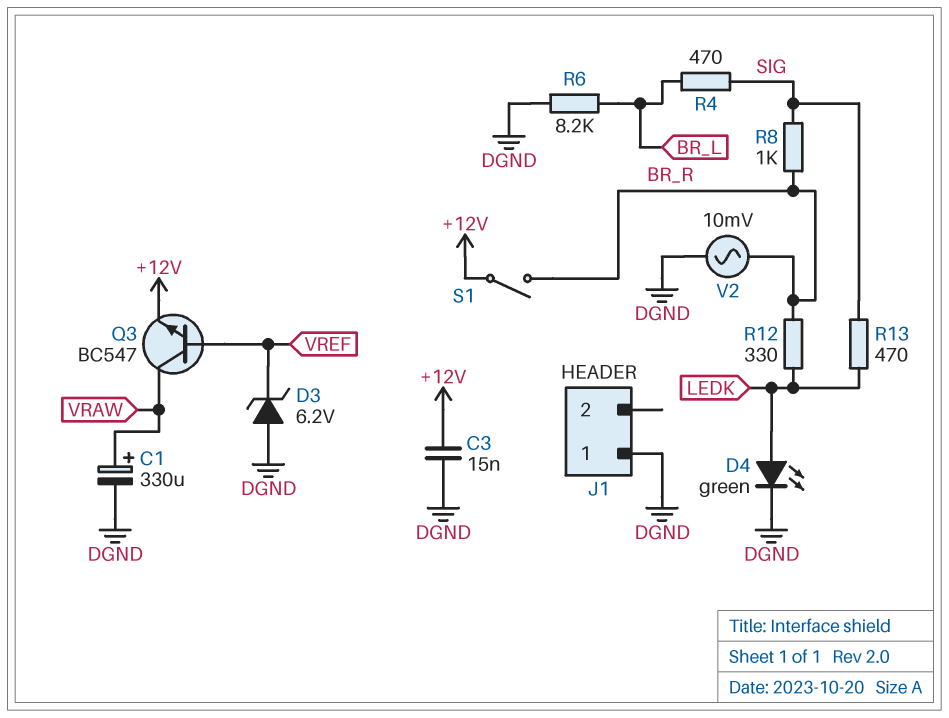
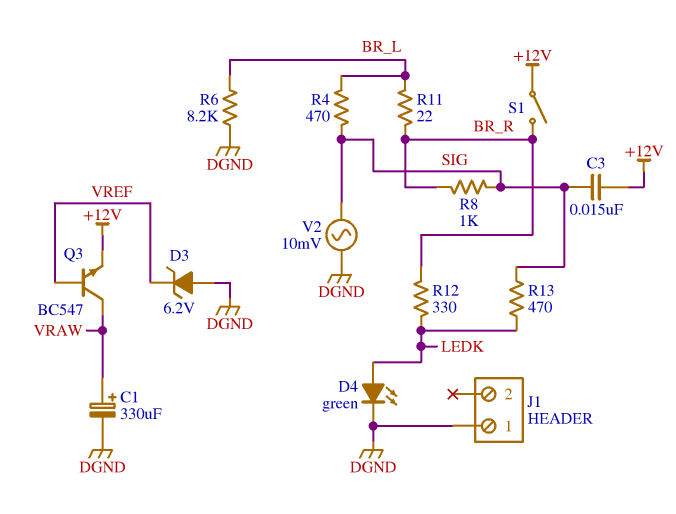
C3: 15nF (+12V, DGND) -> 15nF (+12V, SIG)
R11: none -> 22 (BR_L, BR_R)
V2: AC 10mV (BR_R, DGND) -> AC 10mV (DGND, SIG)

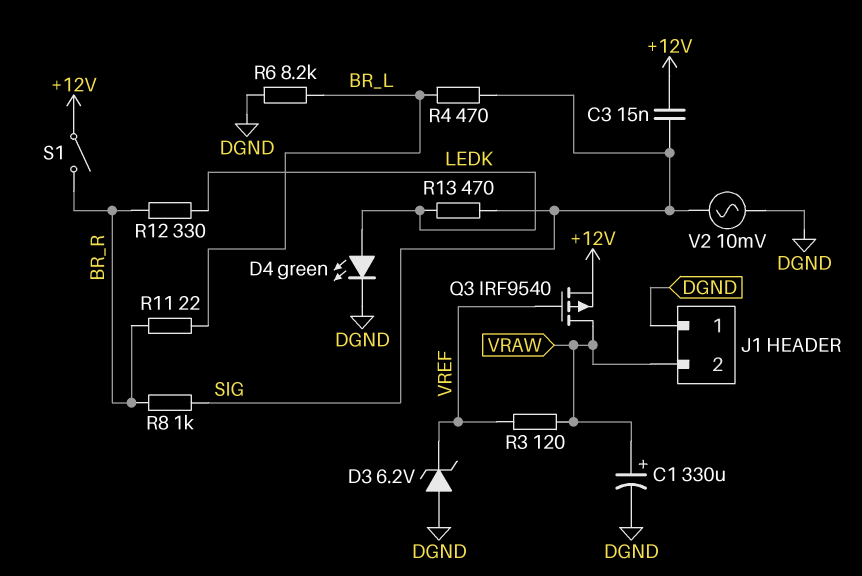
J1 pin 2: none -> VRAW
Q3: NPN BC547 (B VREF, C VRAW, E +12V) -> PMOS IRF9540 (G VREF, D VRAW, S +12V)
R3: none -> 120 (VRAW, VREF)

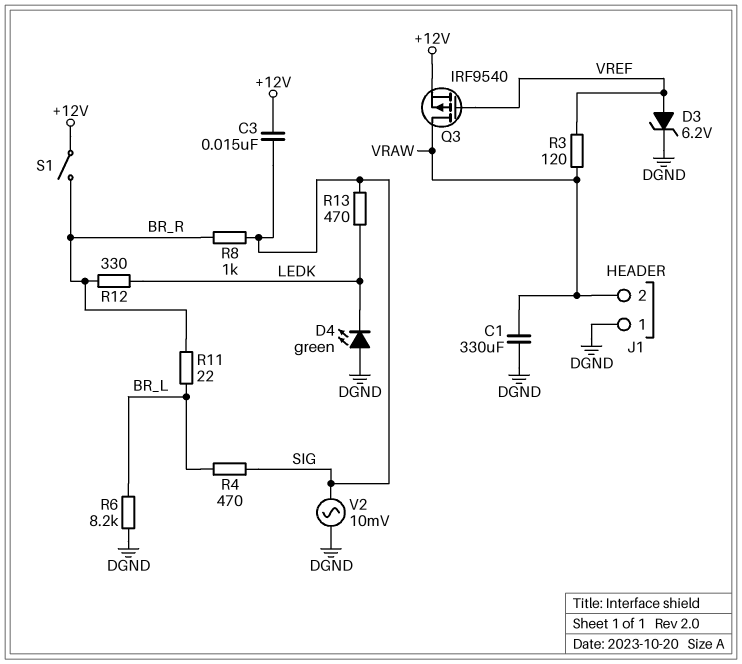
C1: 330uF (plus VRAW, minus DGND) -> 330uF (DGND, VRAW)
D3: zener 6.2V (A DGND, K VREF) -> zener 6.2V (A VREF, K DGND)
D4: LED green (A LEDK, K DGND) -> LED green (A DGND, K LEDK)

